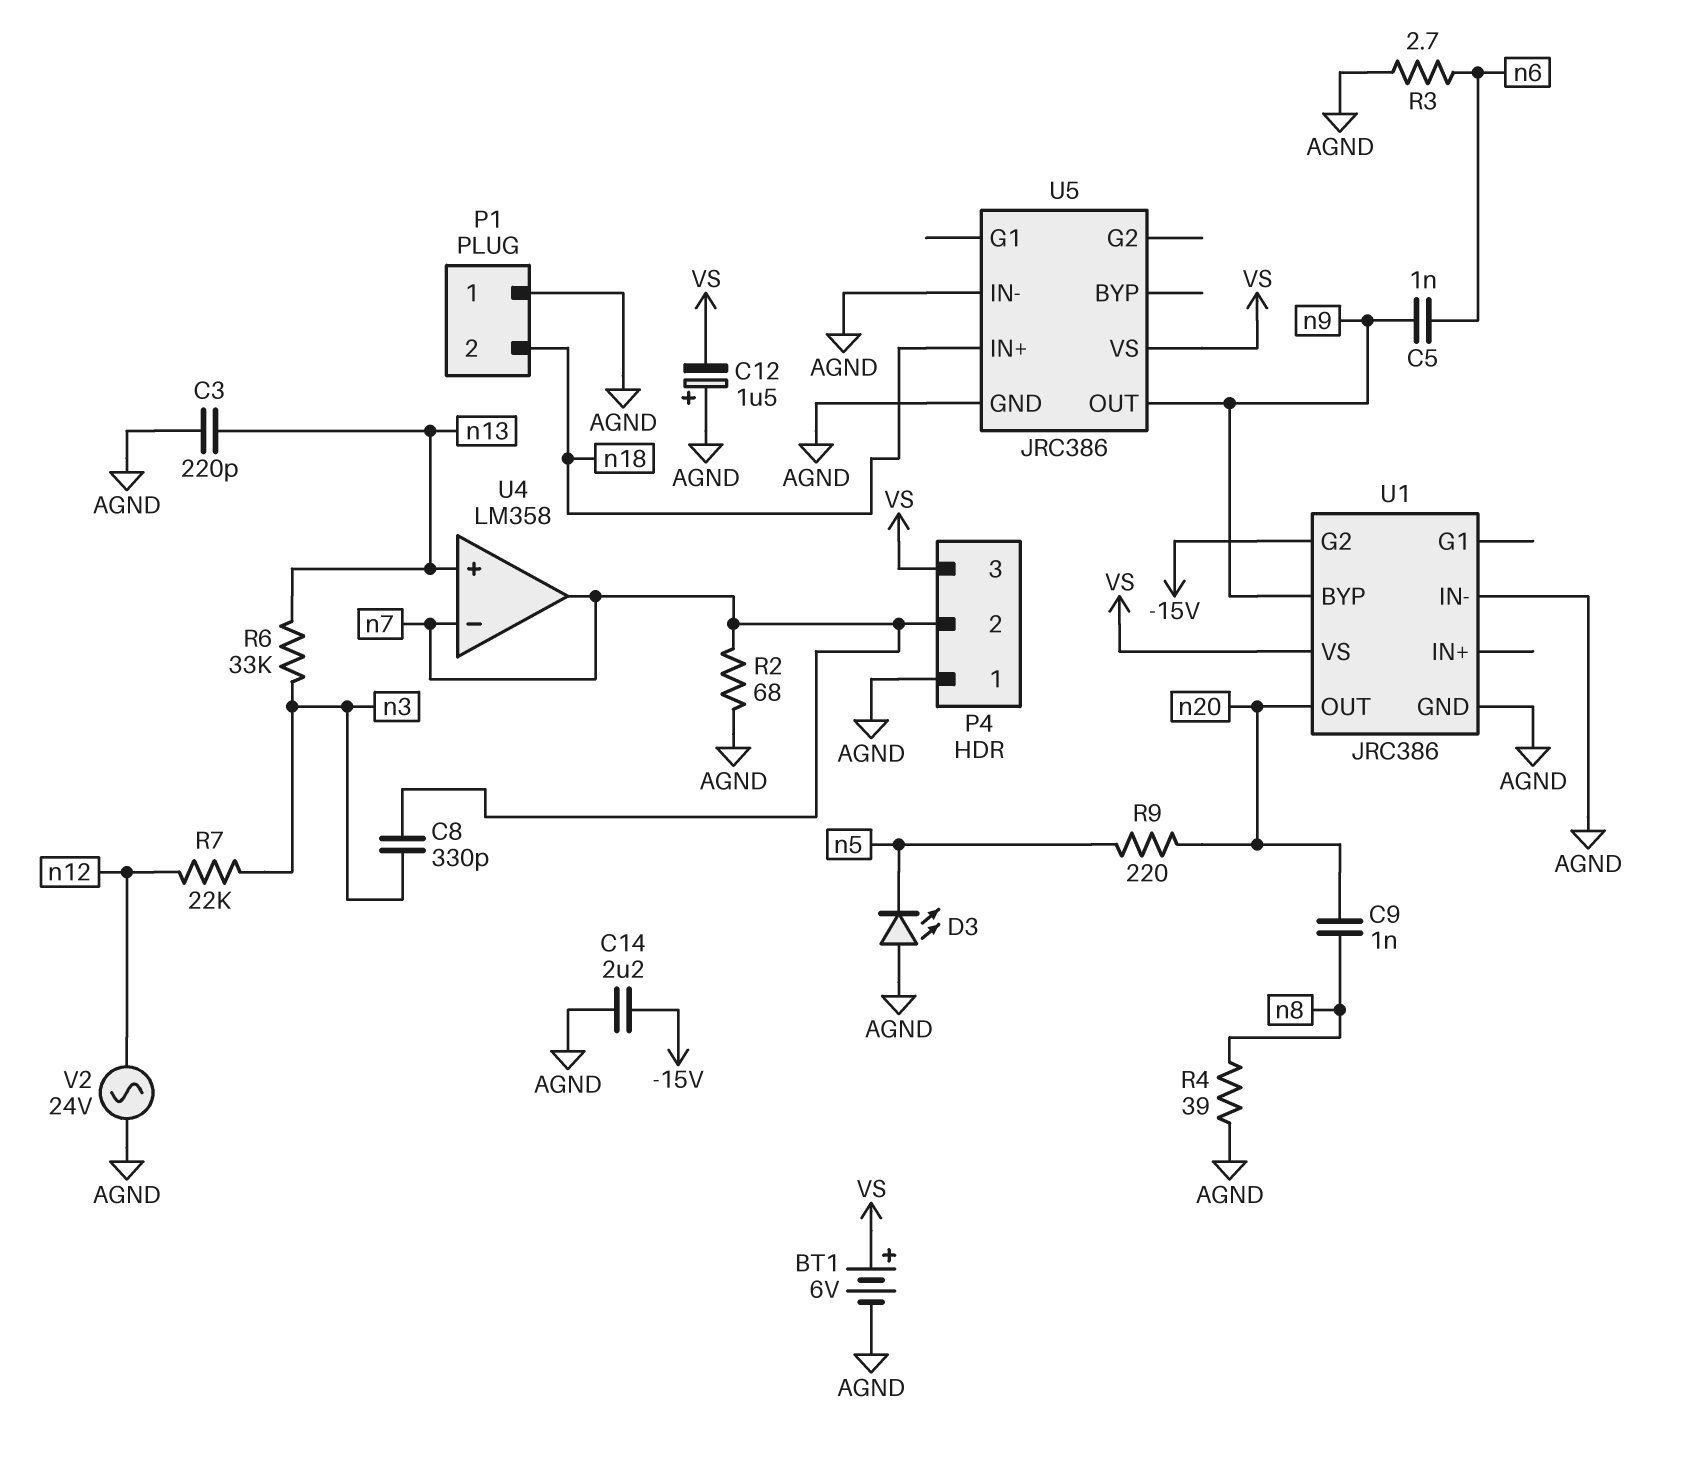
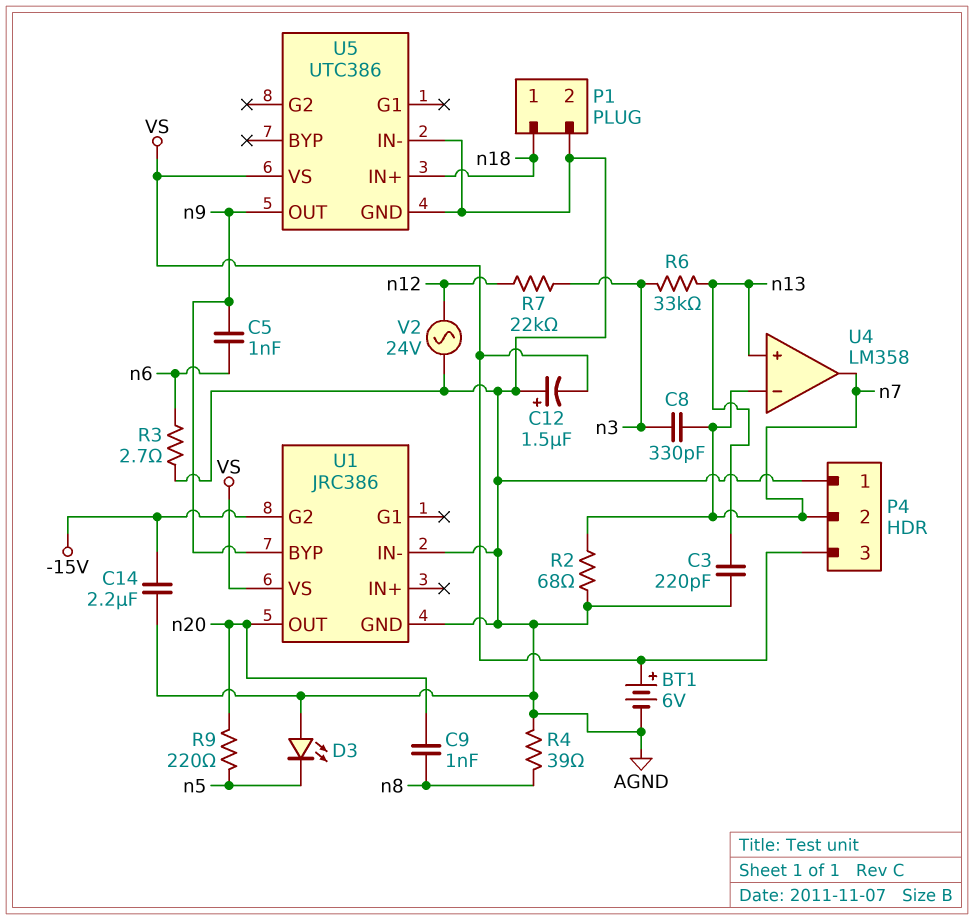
P1 pin 1: AGND -> n18
P1 pin 2: n18 -> AGND
U5: JRC386 -> UTC386

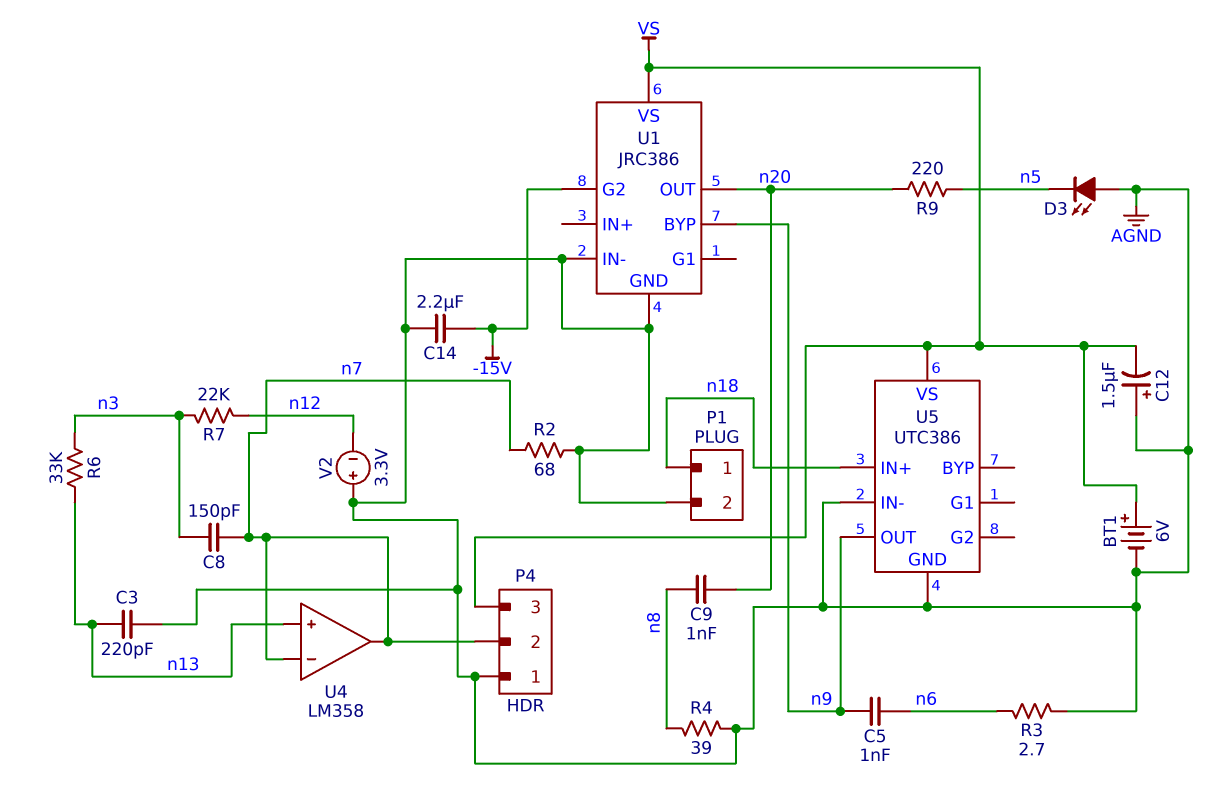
C8: 330pF (n3, n7) -> 150pF (n3, n7)
V2: AC 24V (AGND, n12) -> 3.3V (plus AGND, minus n12)

